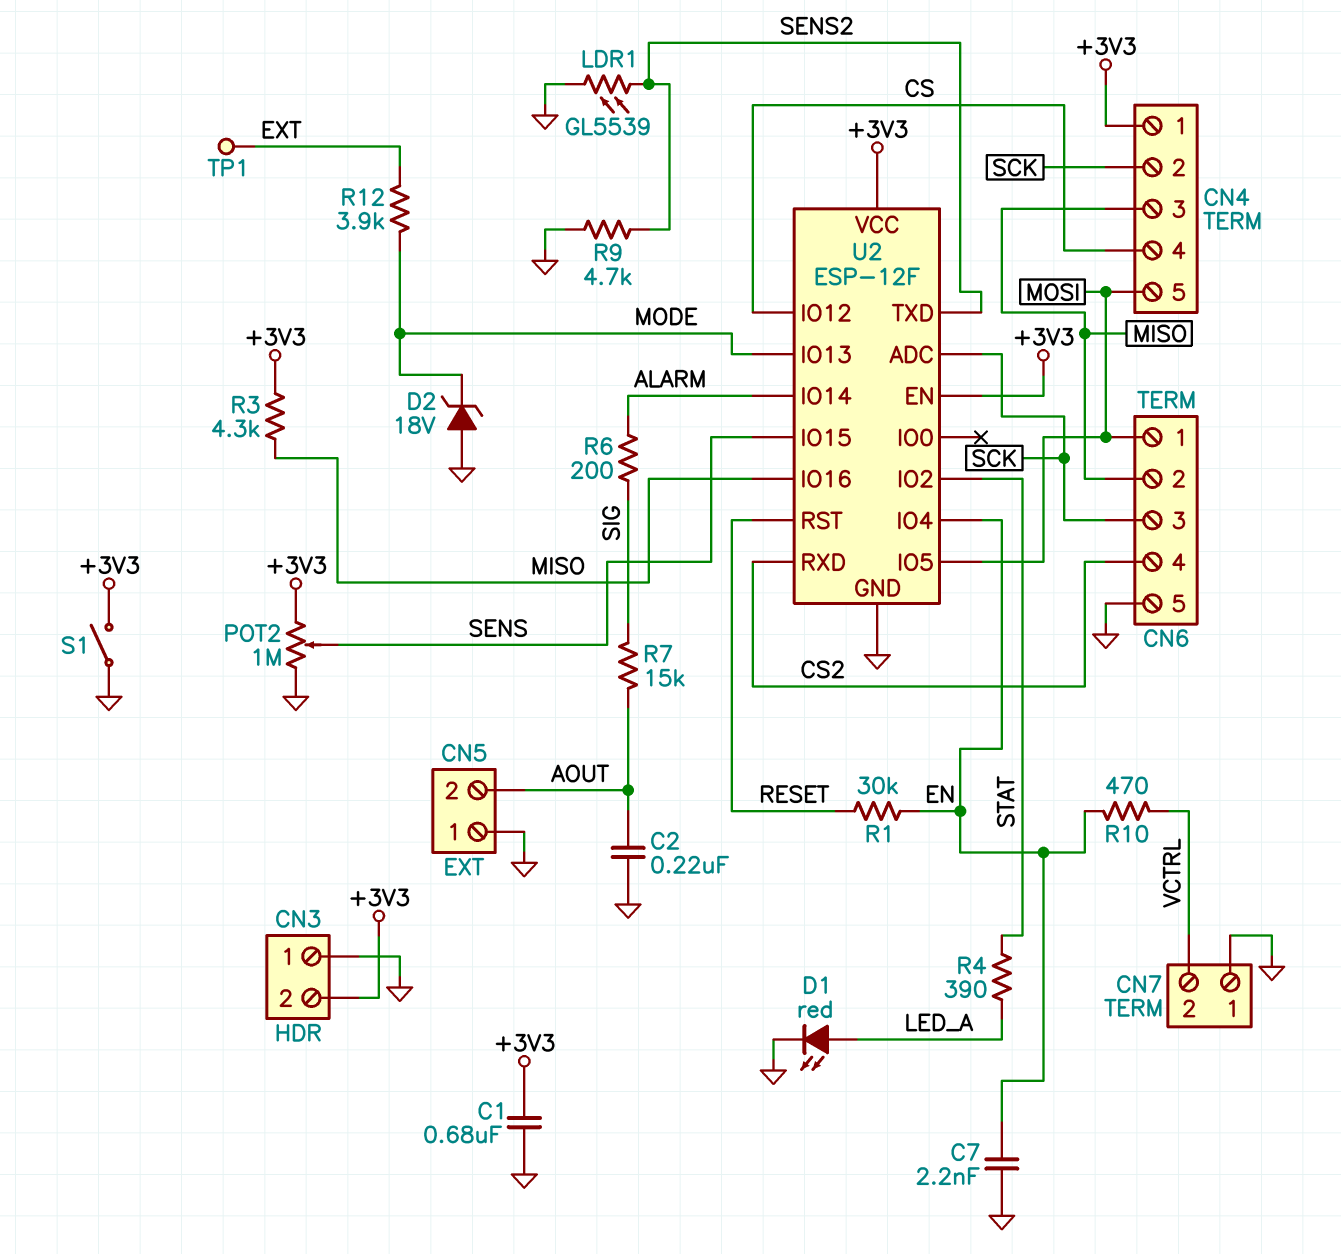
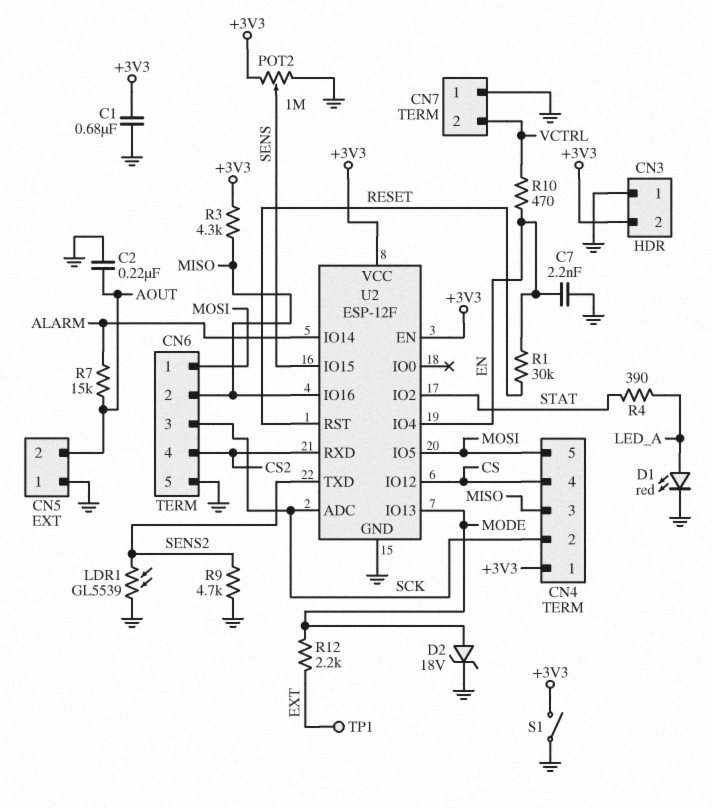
D2: zener 18V (A GND, K MODE) -> zener 18V (A MODE, K GND)
R6: 200 (ALARM, SIG) -> none
R7: 15k (AOUT, SIG) -> 15k (ALARM, AOUT)
R12: 3.9k (EXT, MODE) -> 2.2k (EXT, MODE)

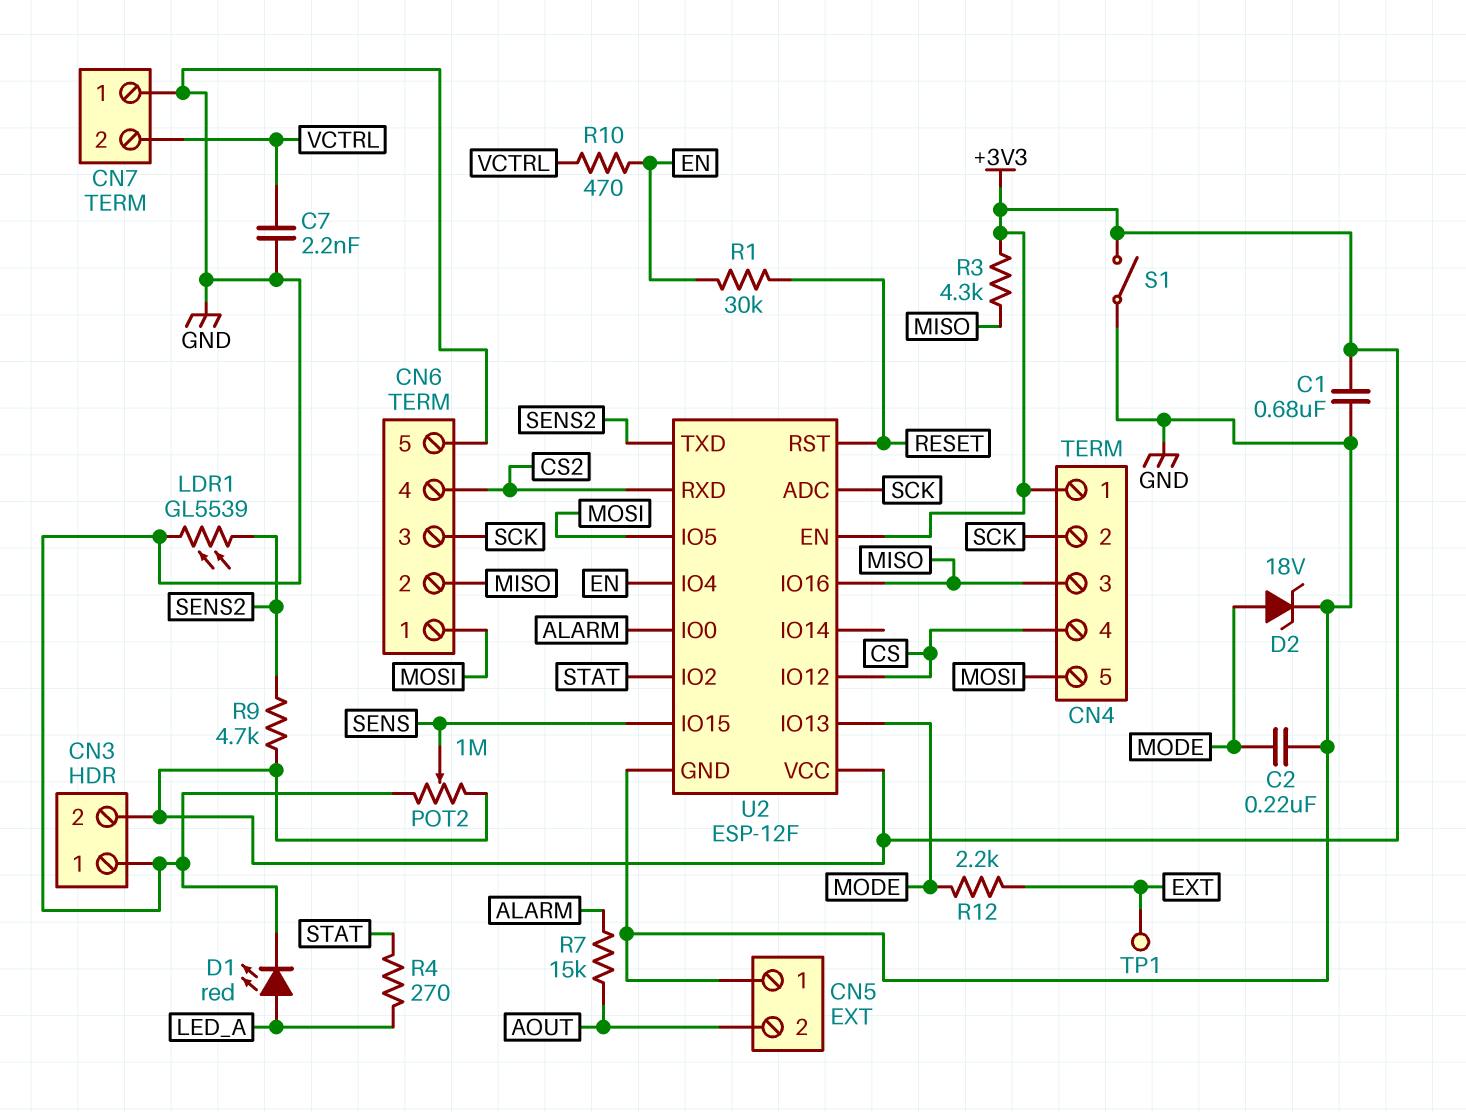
C2: 220nF (AOUT, GND) -> 220nF (GND, MODE)
C7: 2.2nF (EN, GND) -> 2.2nF (GND, VCTRL)
R4: 390 (LED_A, STAT) -> 270 (LED_A, STAT)
R9: 4.7k (GND, SENS2) -> 4.7k (+3V3, SENS2)
U2 pin IO0: none -> ALARM
U2 pin IO14: ALARM -> none

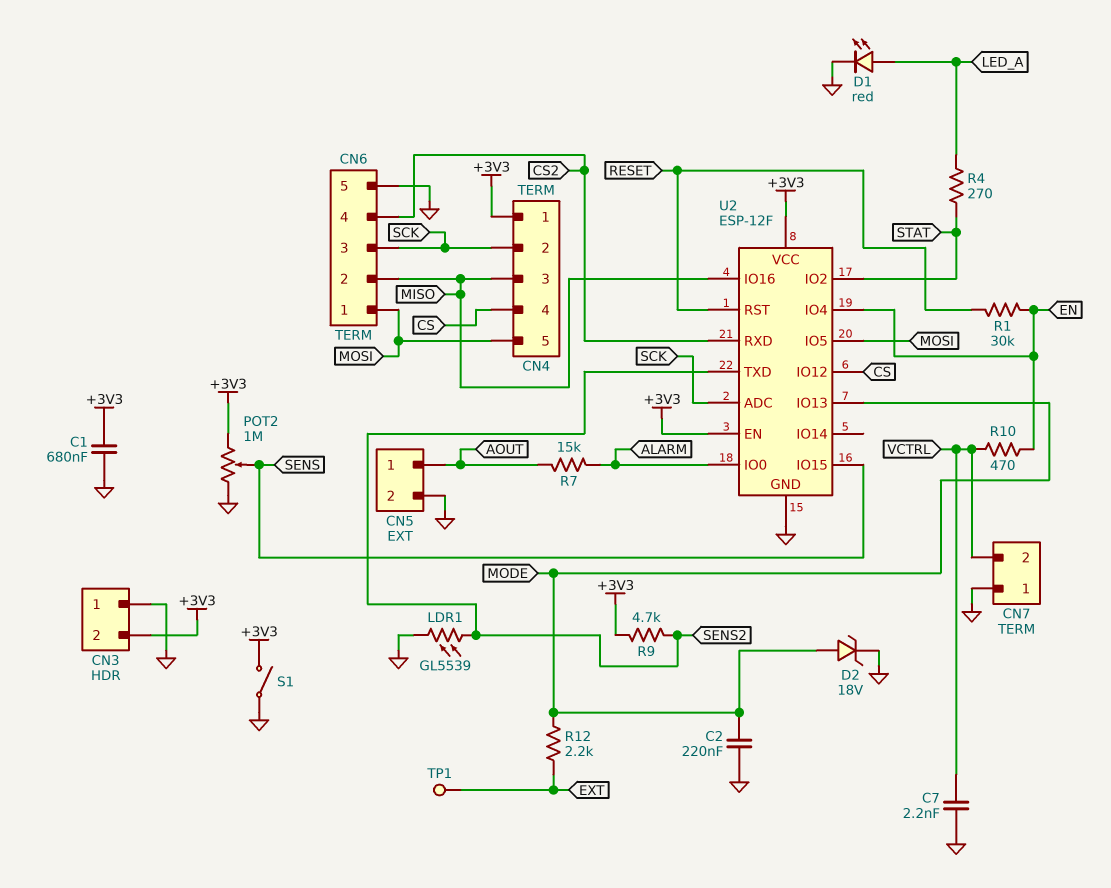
CN5 pin 1: GND -> AOUT
CN5 pin 2: AOUT -> GND
R3: 4.3k (+3V3, MISO) -> none

